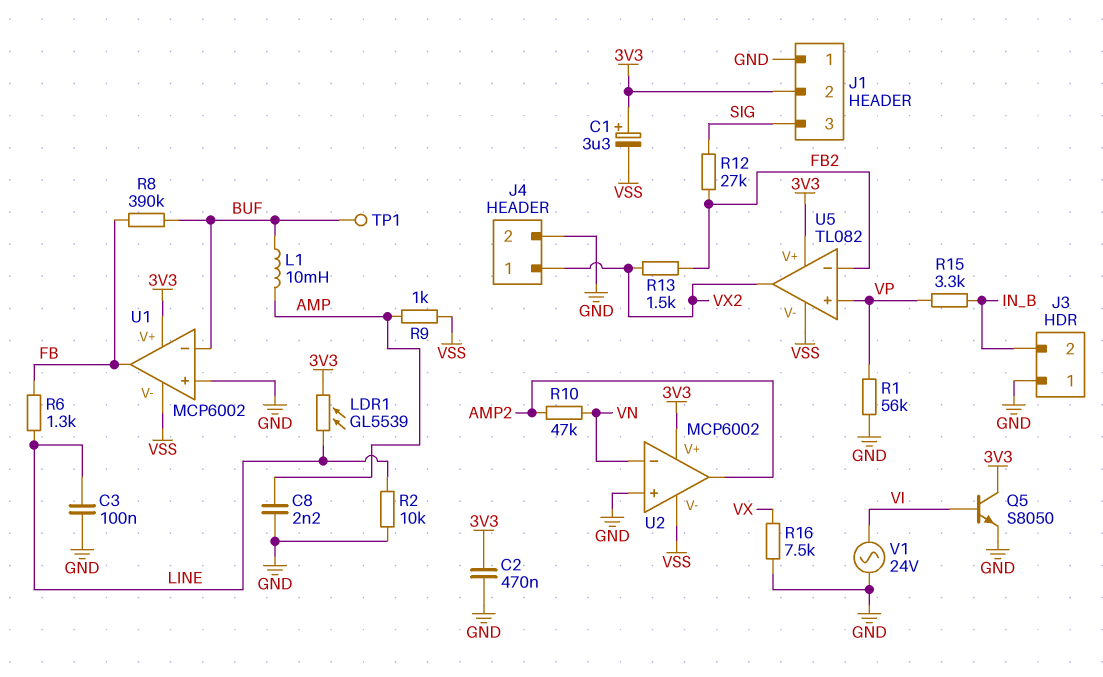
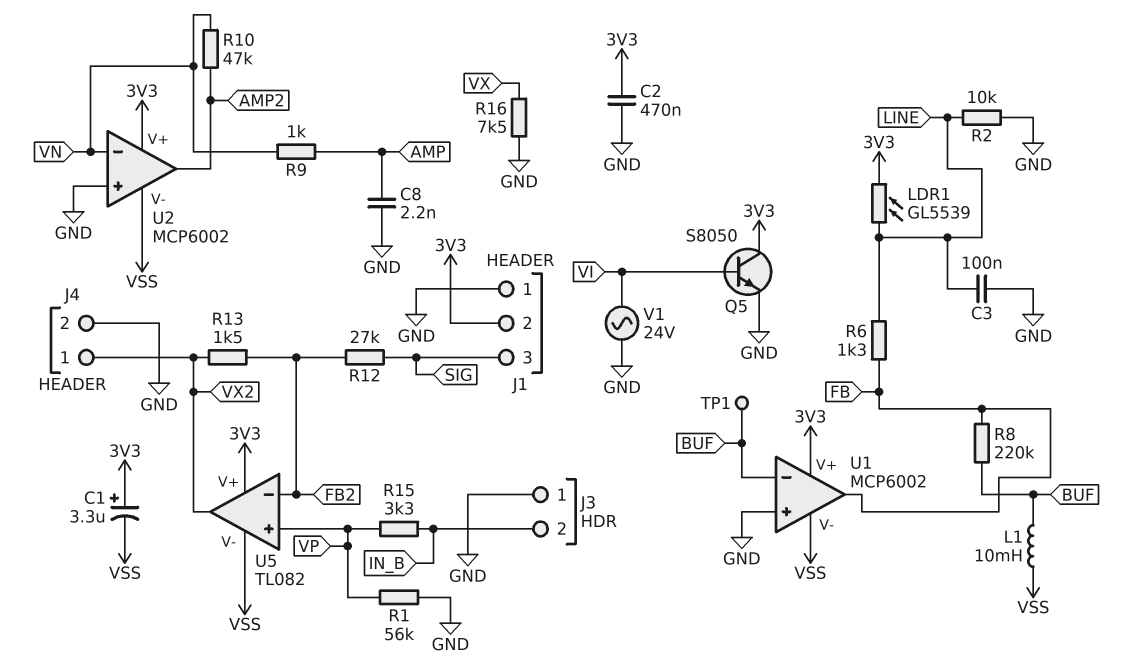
L1: 10mH (AMP, BUF) -> 10mH (BUF, VSS)
R8: 390k (BUF, FB) -> 220k (BUF, FB)
R9: 1k (AMP, VSS) -> 1k (AMP, VN)

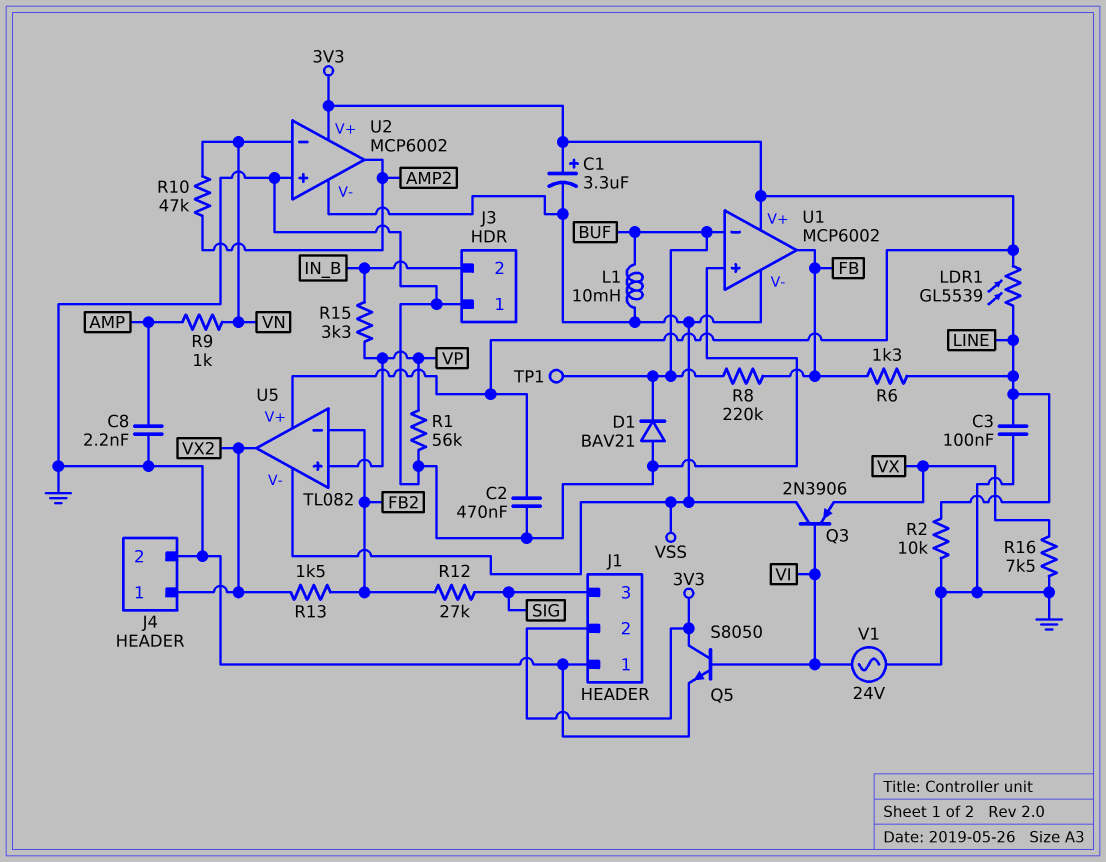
D1: none -> diode BAV21 (A GND, K BUF)
Q3: none -> PNP 2N3906 (B VI, C VSS, E VX)

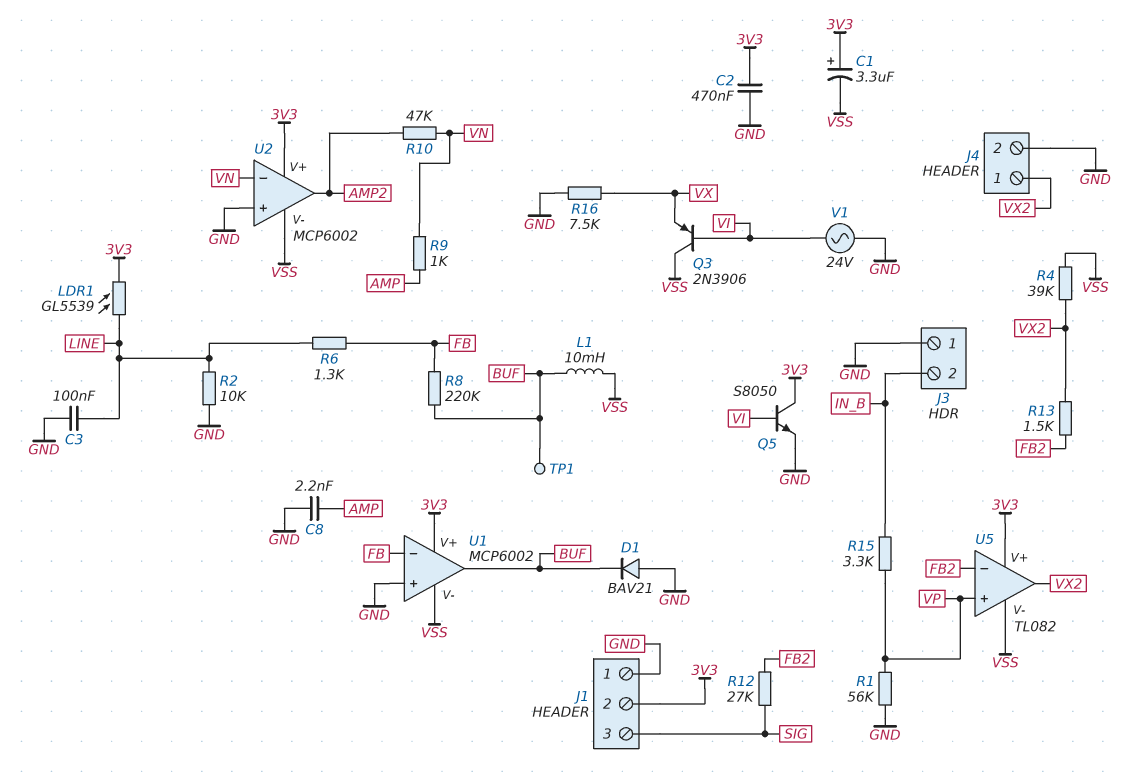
R4: none -> 39k (VSS, VX2)
U1 pin in-: BUF -> FB
U1 pin out: FB -> BUF

